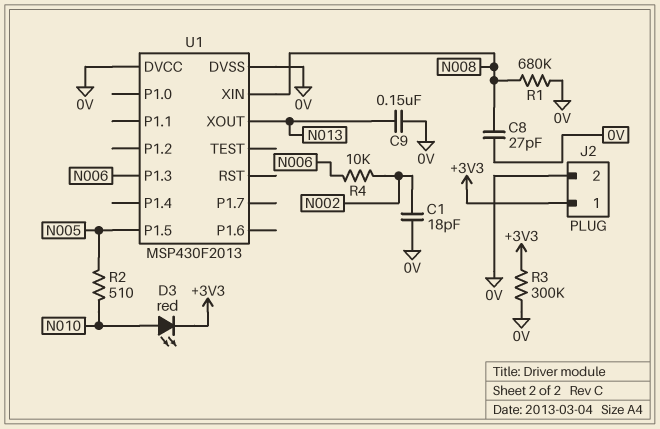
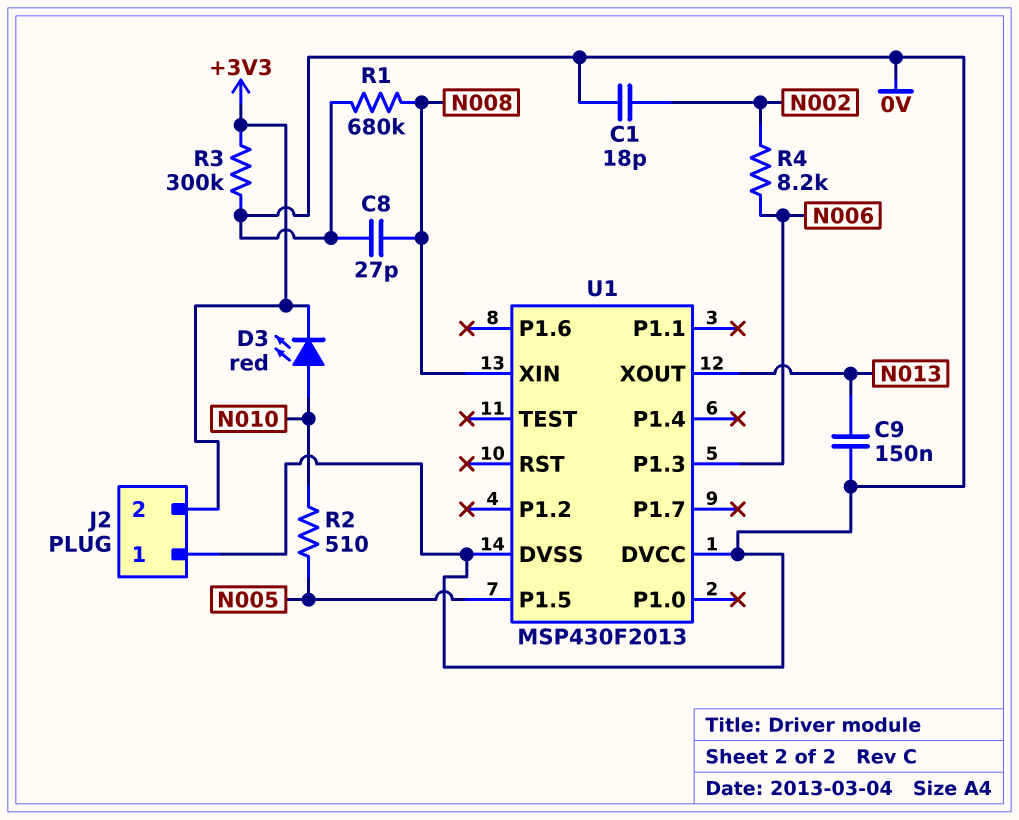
J2 pin 1: +3V3 -> 0V
J2 pin 2: 0V -> +3V3
R4: 10k (N002, N006) -> 8.2k (N002, N006)

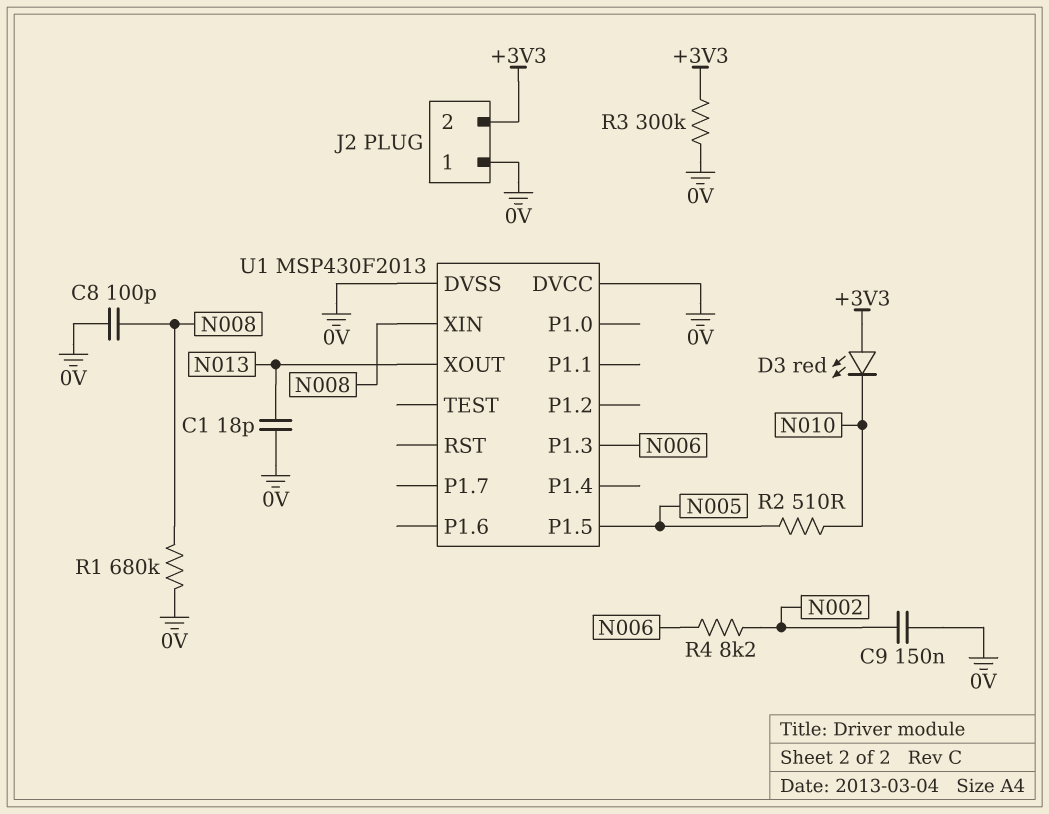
C1: 18pF (0V, N002) -> 18pF (0V, N013)
C8: 27pF (0V, N008) -> 100pF (0V, N008)
C9: 150nF (0V, N013) -> 150nF (0V, N002)
D3: LED red (A N010, K +3V3) -> LED red (A +3V3, K N010)

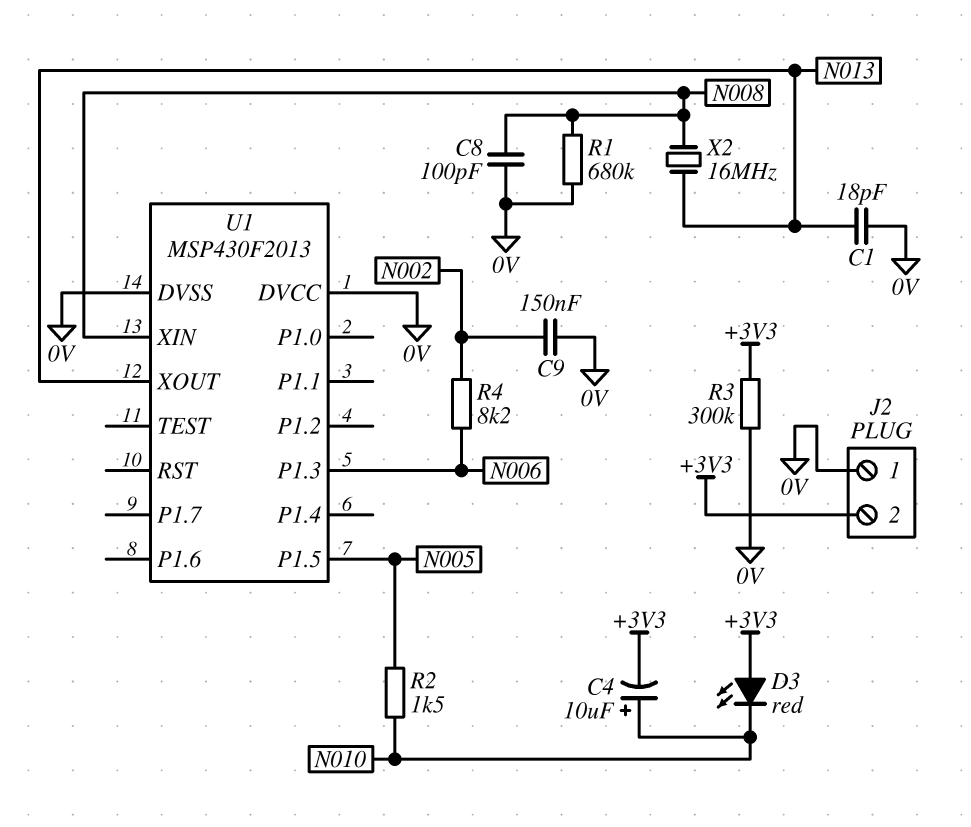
C4: none -> 10uF (plus N010, minus +3V3)
R2: 510 (N005, N010) -> 1.5k (N005, N010)
X2: none -> 16MHz (N008, N013)

